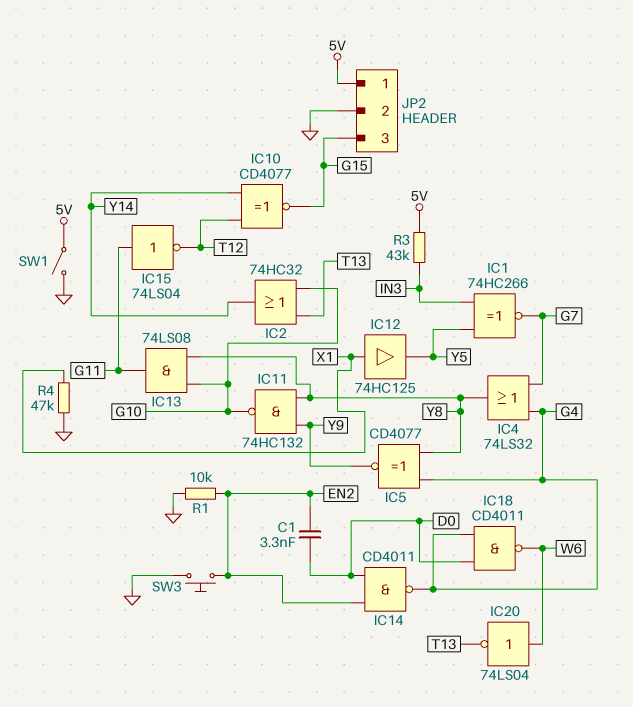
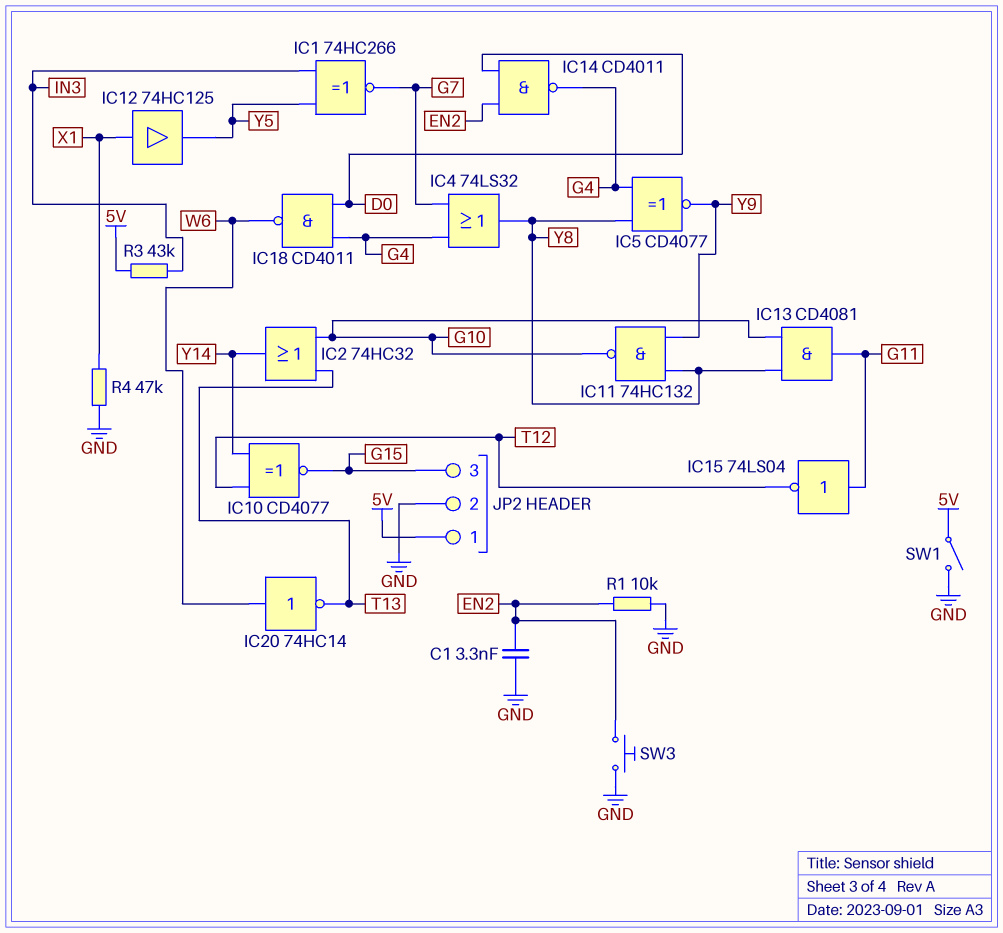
C1: 3.3nF (D0, EN2) -> 3.3nF (EN2, GND)
IC13: AND 74LS08 (in G10, in Y8, out G11) -> AND CD4081 (in G10, in Y8, out G11)
IC20: NOT 74LS04 (in W6, out T13) -> NOT 74HC14 (in W6, out T13)

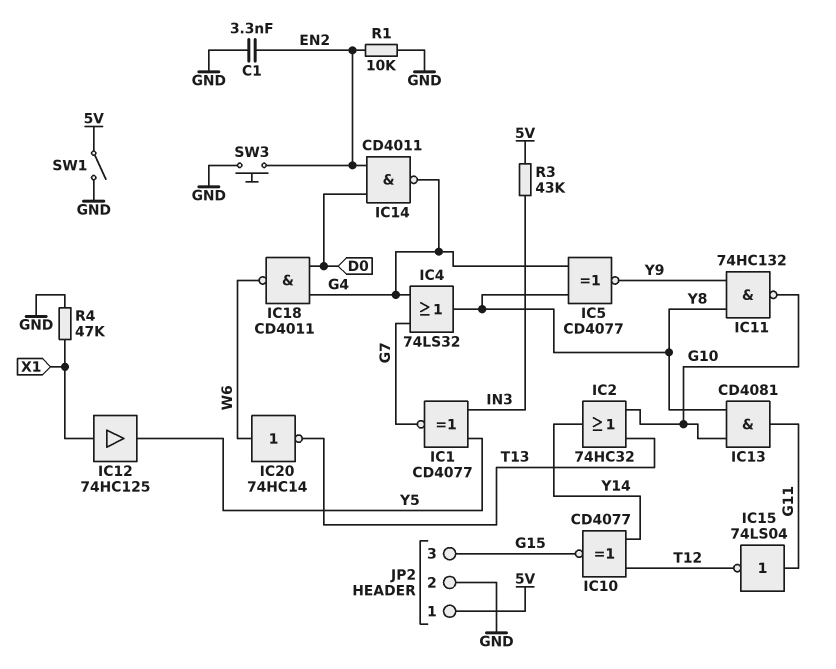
IC1: XNOR 74HC266 (in IN3, in Y5, out G7) -> XNOR CD4077 (in IN3, in Y5, out G7)

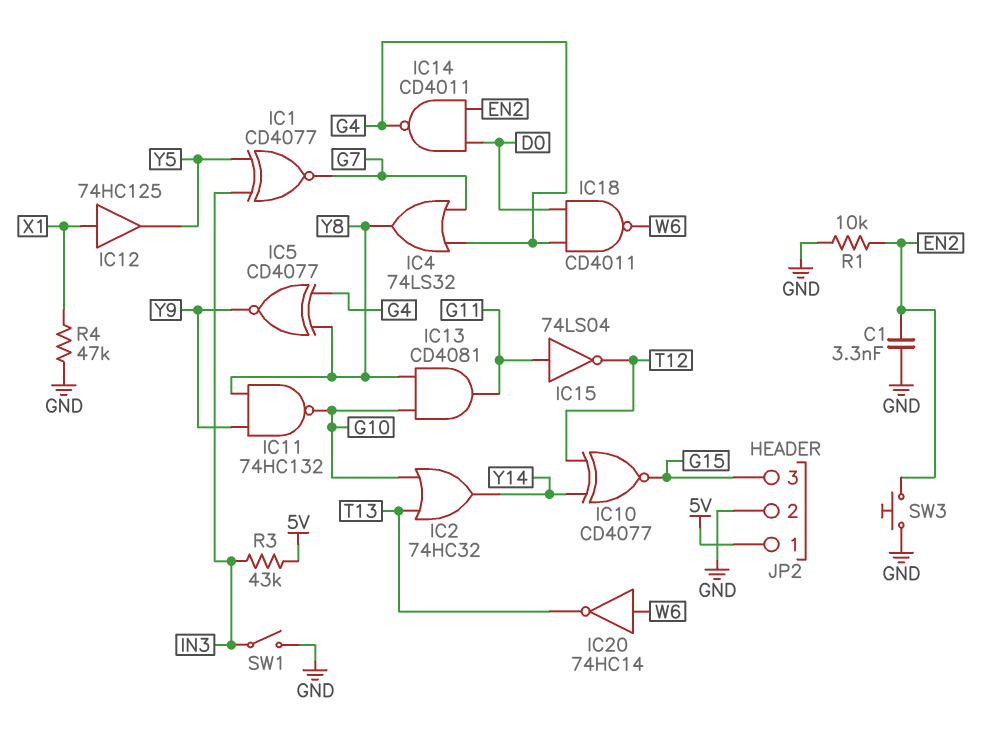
SW1: switch (5V, GND) -> switch (GND, IN3)

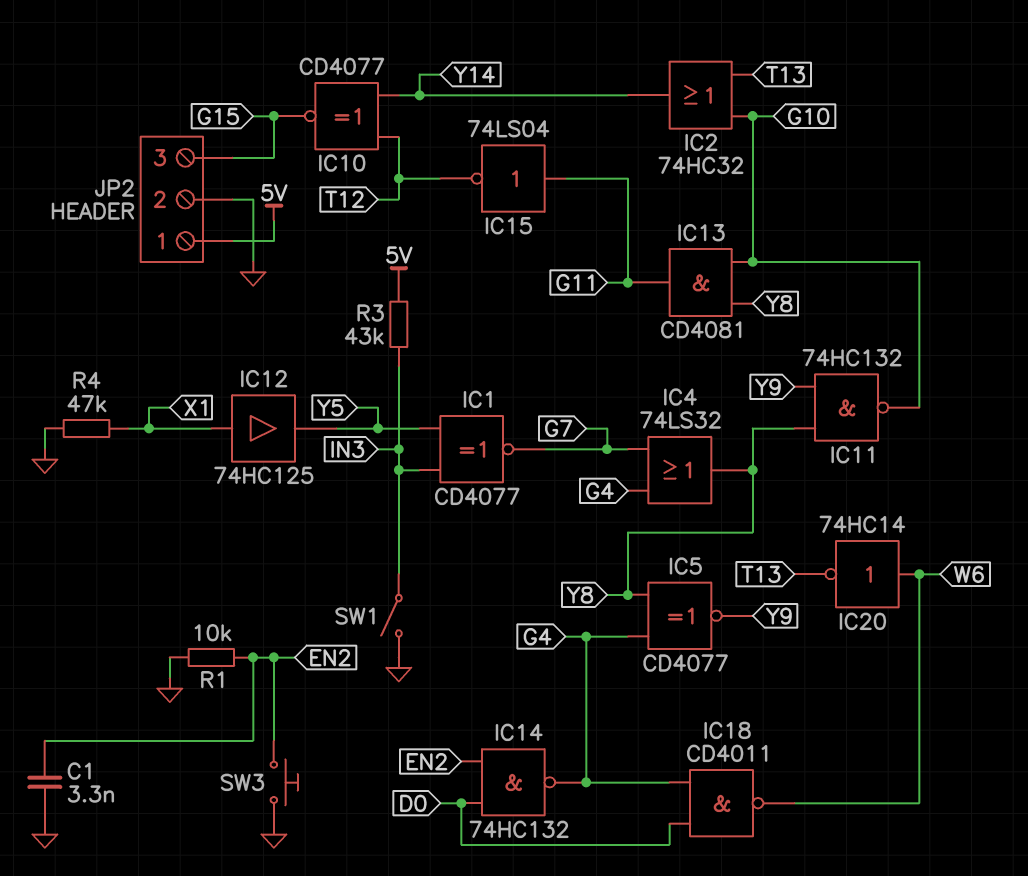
IC14: NAND CD4011 (in D0, in EN2, out G4) -> NAND 74HC132 (in D0, in EN2, out G4)

